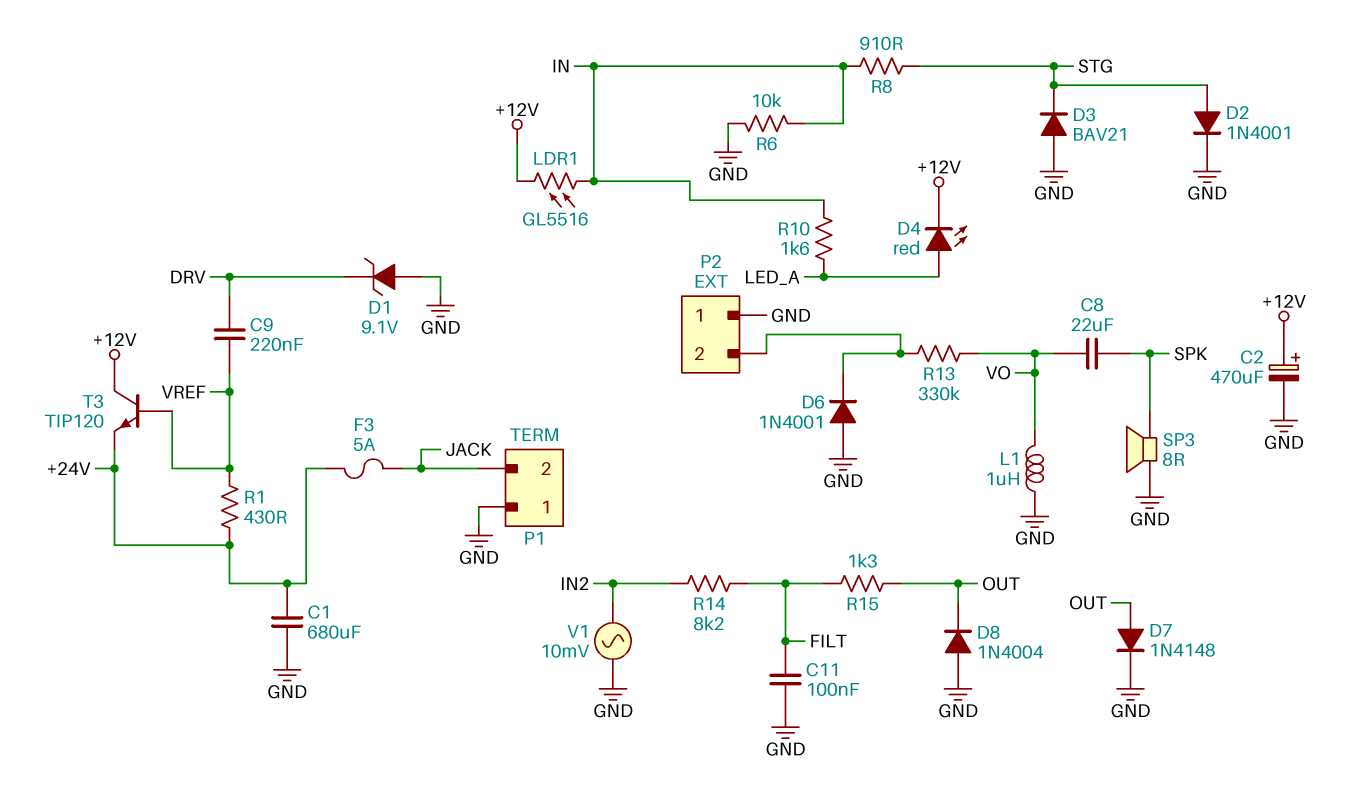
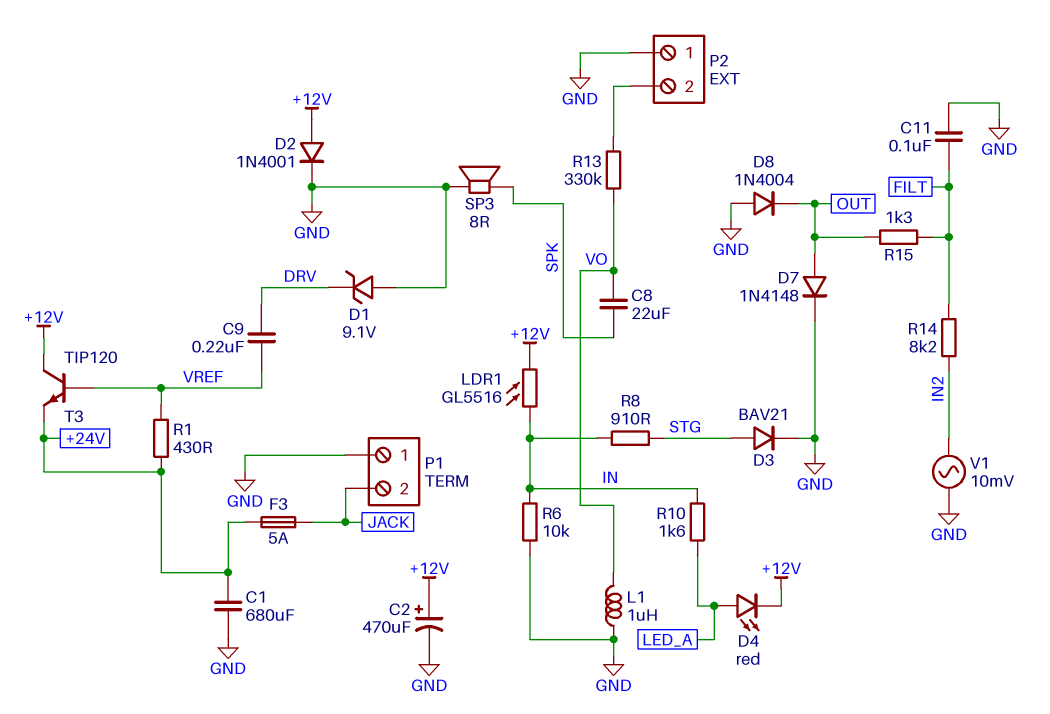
D2: diode 1N4001 (A STG, K GND) -> diode 1N4001 (A +12V, K GND)
D3: diode BAV21 (A GND, K STG) -> diode BAV21 (A STG, K GND)
D6: diode 1N4001 (A GND, K P2/2) -> none

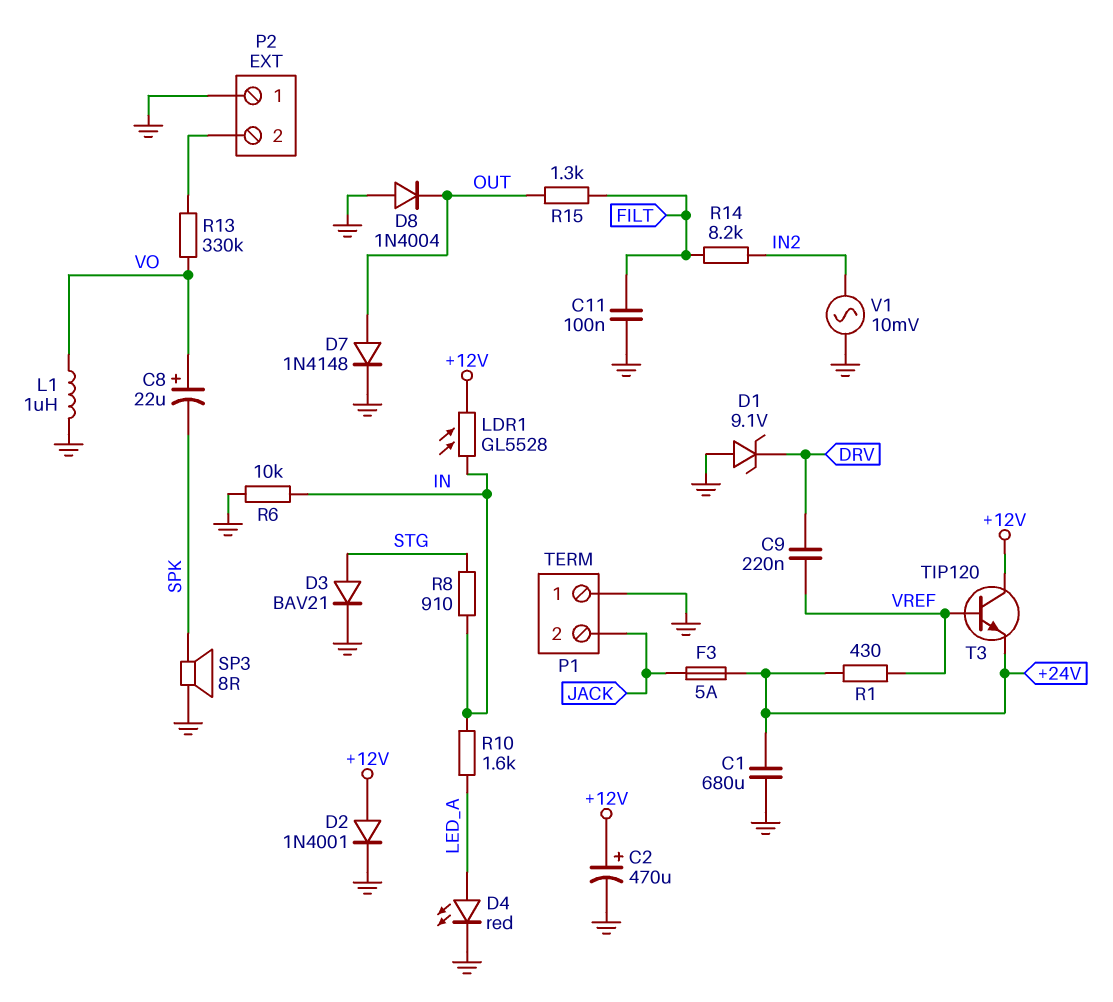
C8: 22uF (SPK, VO) -> 22uF (plus VO, minus SPK)
D4: LED red (A LED_A, K +12V) -> LED red (A LED_A, K GND)
LDR1: GL5516 (+12V, IN) -> GL5528 (+12V, IN)

